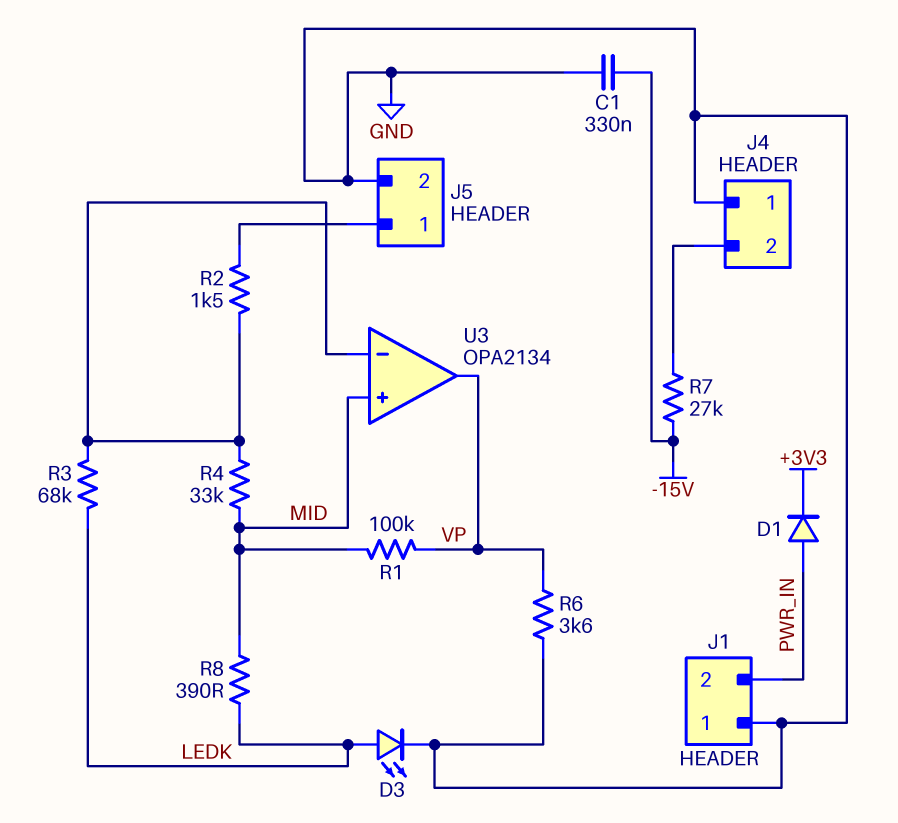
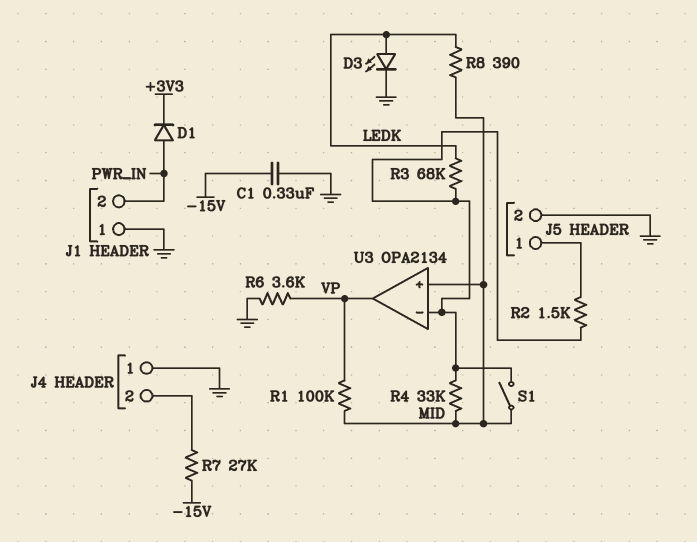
S1: none -> switch (MID, U3/in-)

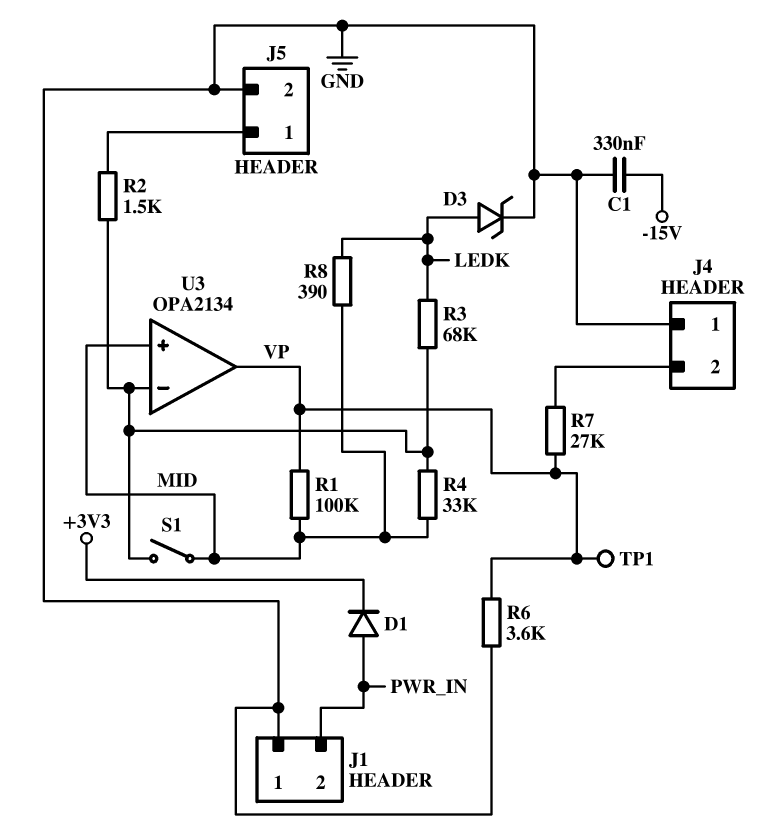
D3: LED (A LEDK, K GND) -> zener (A LEDK, K GND)
R7: 27k (-15V, J4/2) -> 27k (J4/2, VP)
TP1: none -> test point (VP)

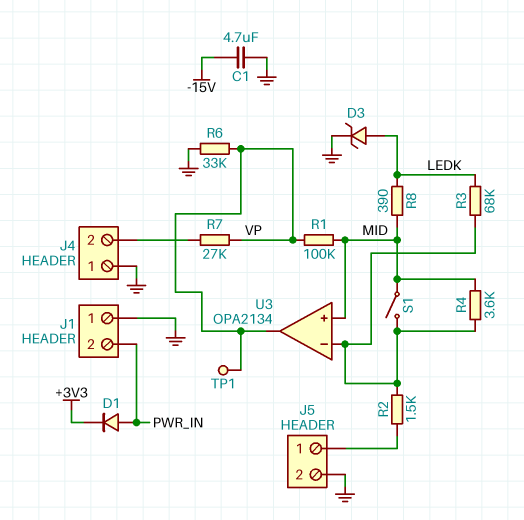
C1: 330nF (-15V, GND) -> 4.7uF (-15V, GND)
R4: 33k (MID, U3/in-) -> 3.6k (MID, U3/in-)
R6: 3.6k (GND, VP) -> 33k (GND, VP)

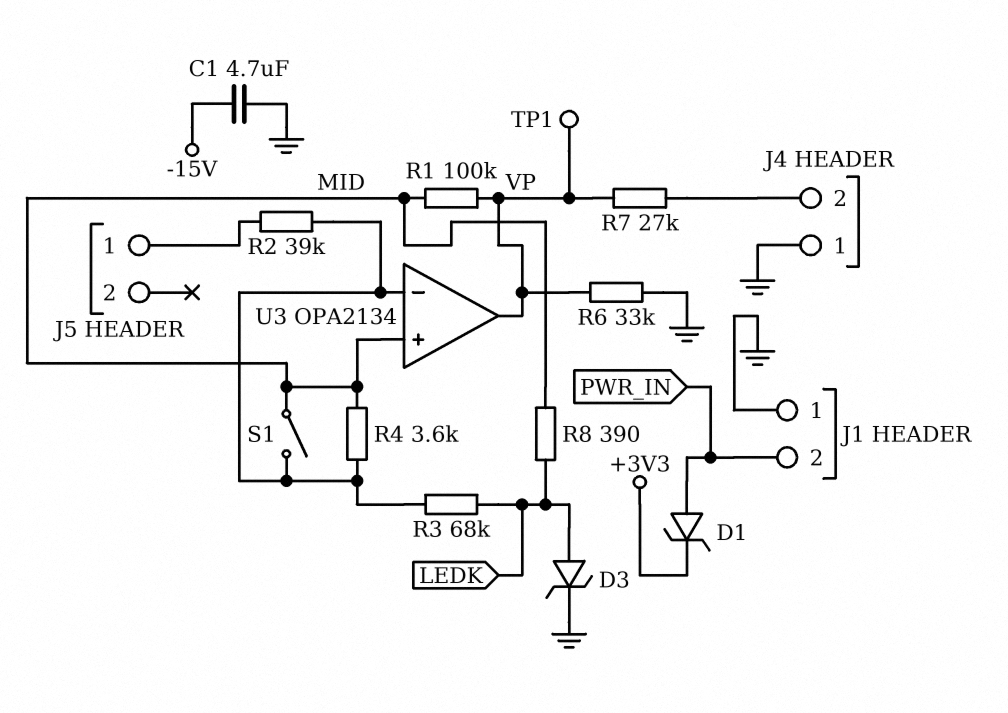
D1: diode (A PWR_IN, K +3V3) -> zener (A PWR_IN, K +3V3)
J5 pin 2: GND -> none
R2: 1.5k (J5/1, U3/in-) -> 39k (J5/1, U3/in-)

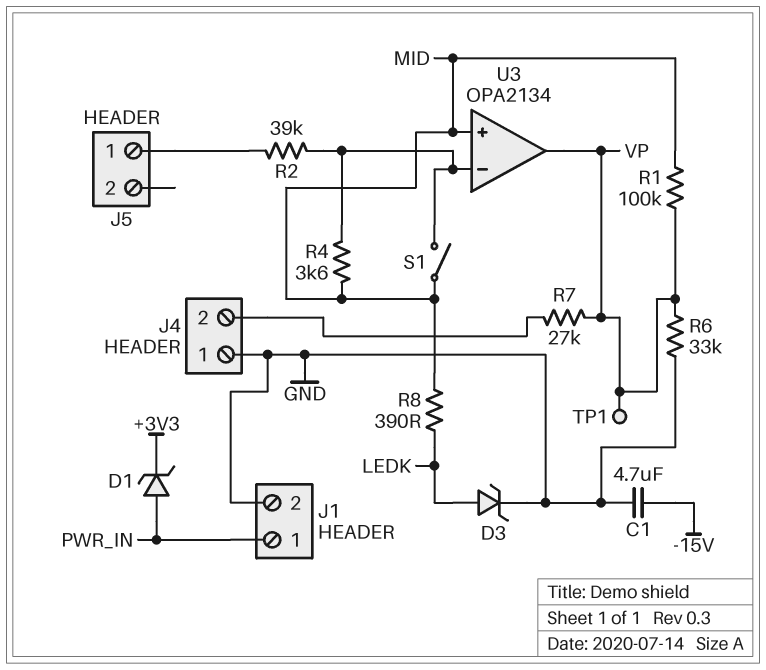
J1 pin 1: GND -> PWR_IN
J1 pin 2: PWR_IN -> GND
R3: 68k (LEDK, U3/in-) -> none

